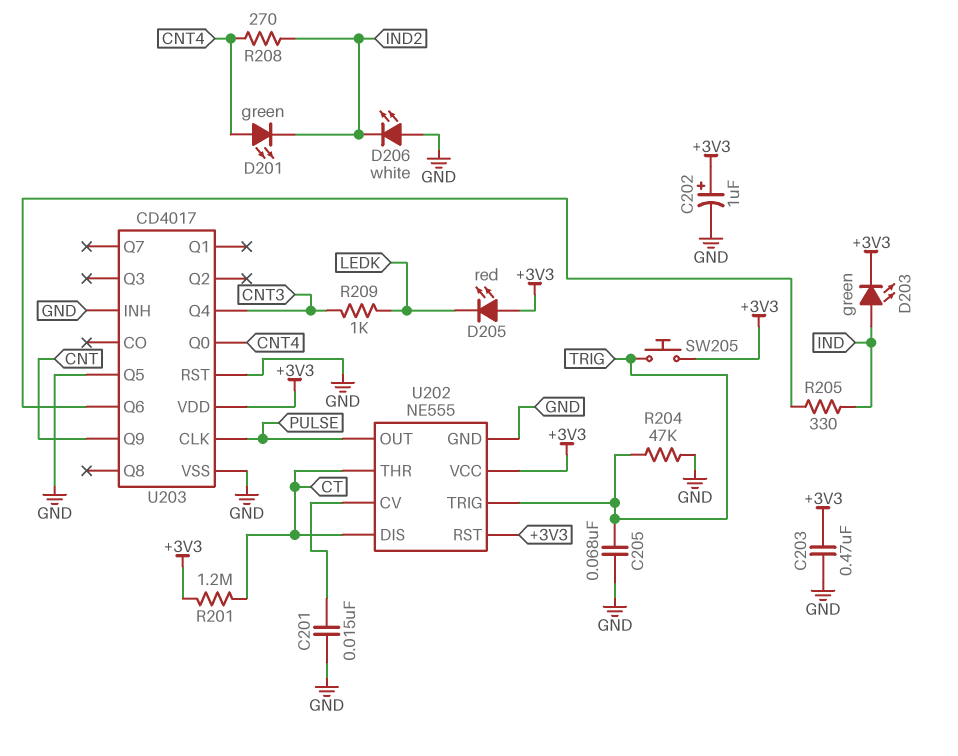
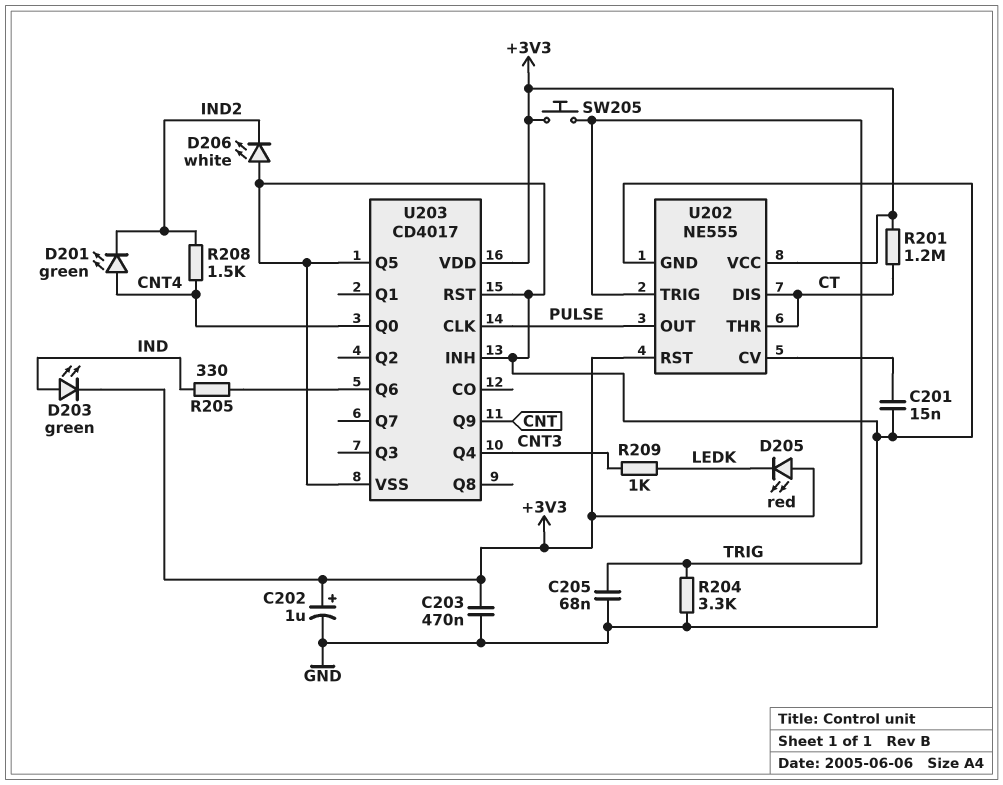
R204: 47k (GND, TRIG) -> 3.3k (GND, TRIG)
R208: 270 (CNT4, IND2) -> 1.5k (CNT4, IND2)

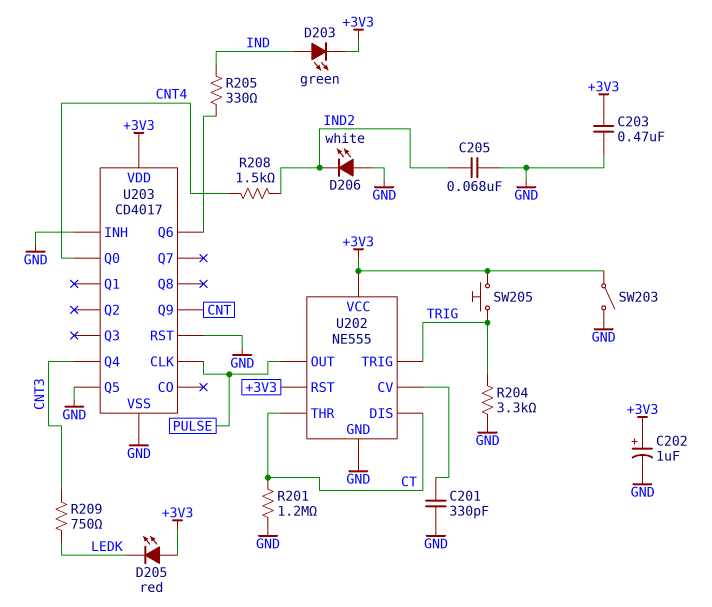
C201: 15nF (GND, U202/CV) -> 330pF (GND, U202/CV)
C205: 68nF (GND, TRIG) -> 68nF (GND, IND2)
D201: LED green (A CNT4, K IND2) -> none
R201: 1.2M (+3V3, CT) -> 1.2M (CT, GND)
R209: 1k (CNT3, LEDK) -> 750 (CNT3, LEDK)
SW203: none -> switch (+3V3, GND)

